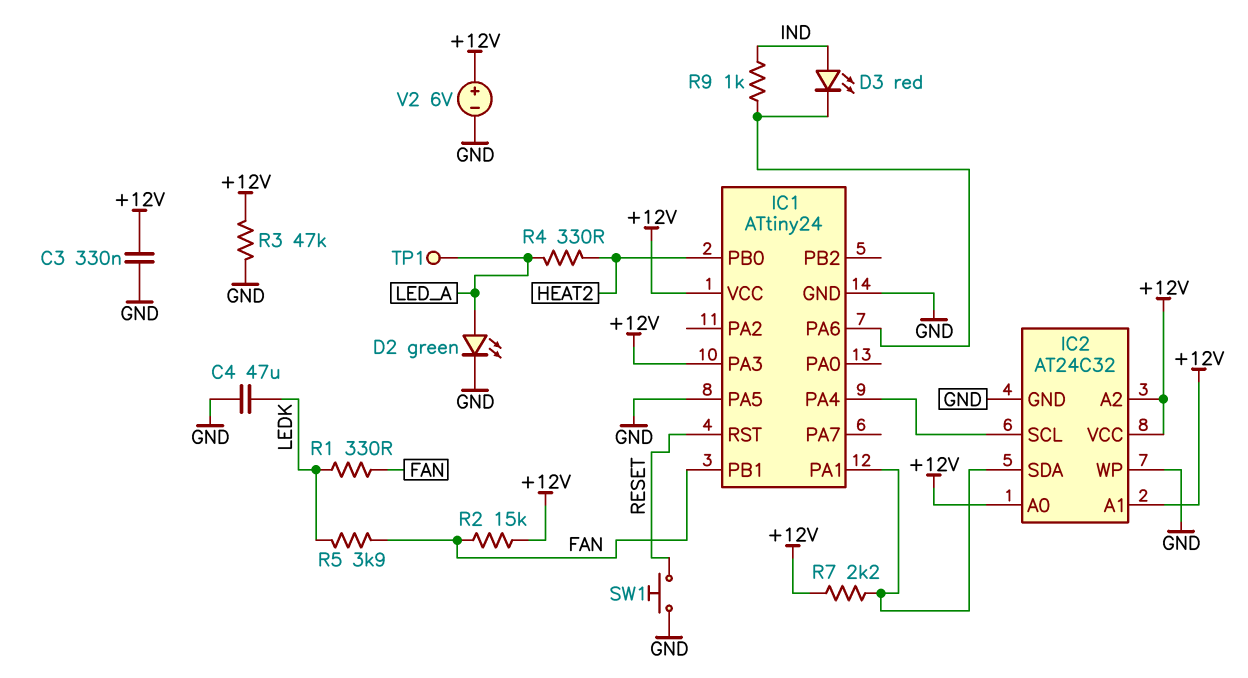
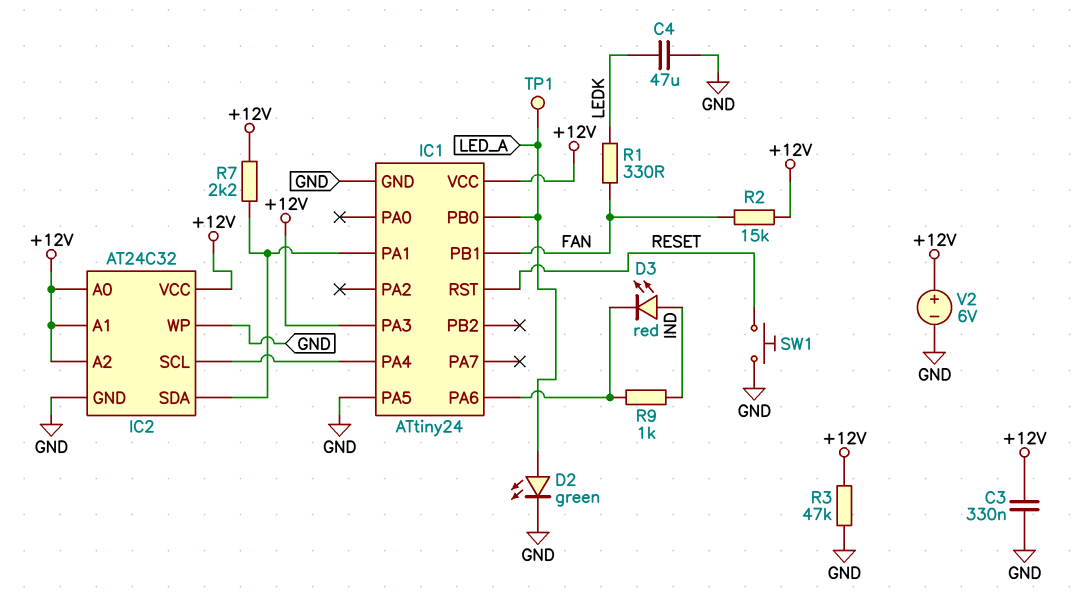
IC1 pin PB0: HEAT2 -> LED_A
R4: 330 (HEAT2, LED_A) -> none
R5: 3.9k (FAN, LEDK) -> none

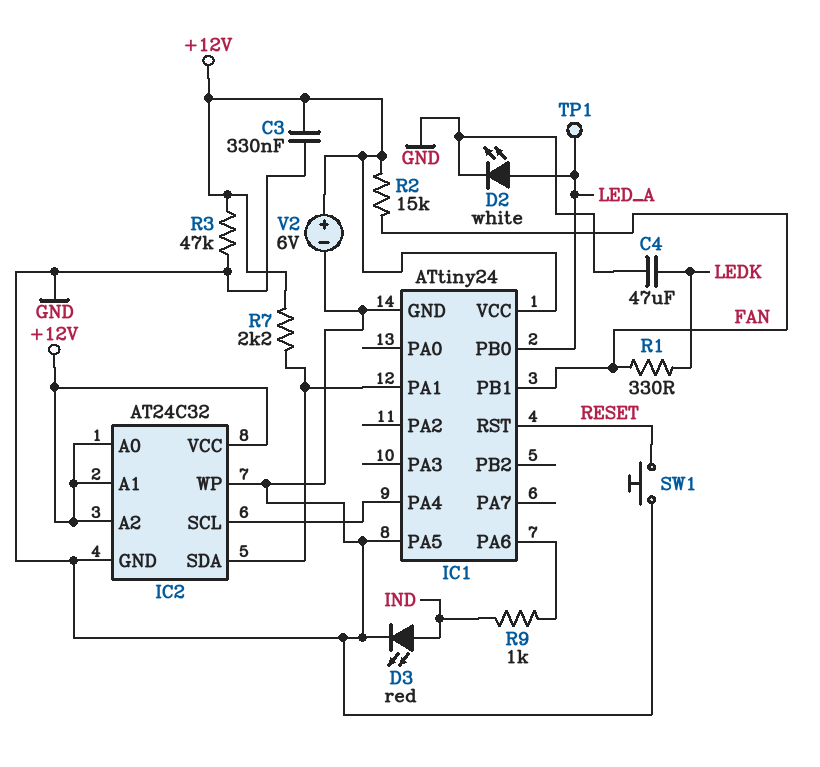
D2: LED green (A LED_A, K GND) -> LED white (A LED_A, K GND)
D3: LED red (A IND, K IC1/PA6) -> LED red (A IND, K GND)
IC1 pin PA3: +12V -> none

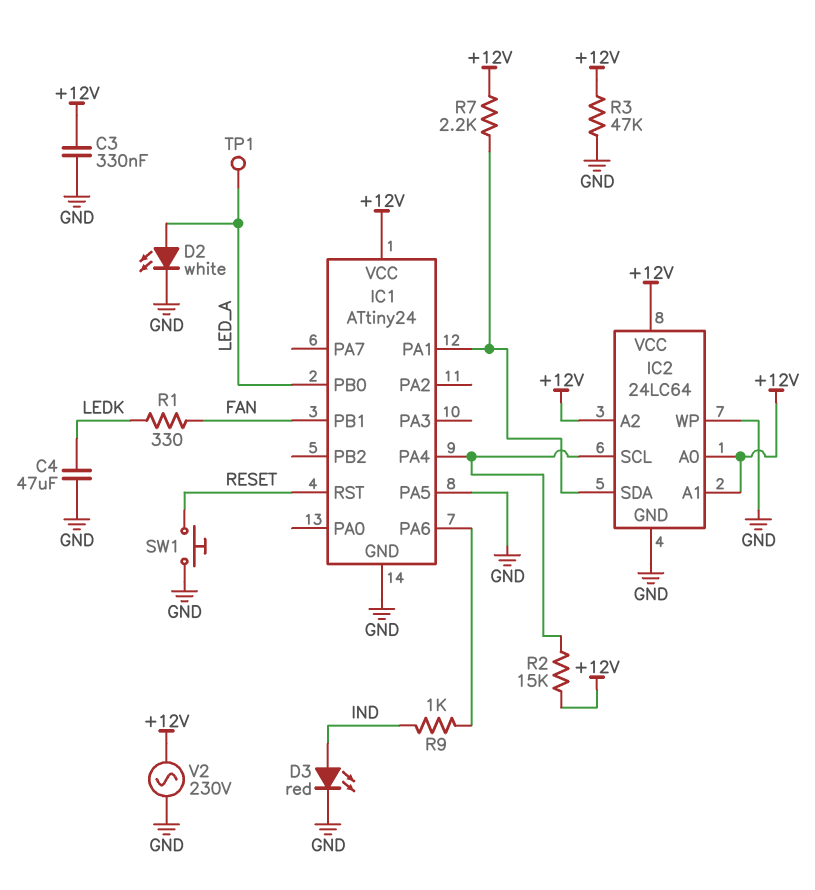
IC2: AT24C32 -> 24LC64
R2: 15k (+12V, FAN) -> 15k (+12V, IC1/PA4)
V2: 6V (plus +12V, minus GND) -> AC 230V (+12V, GND)

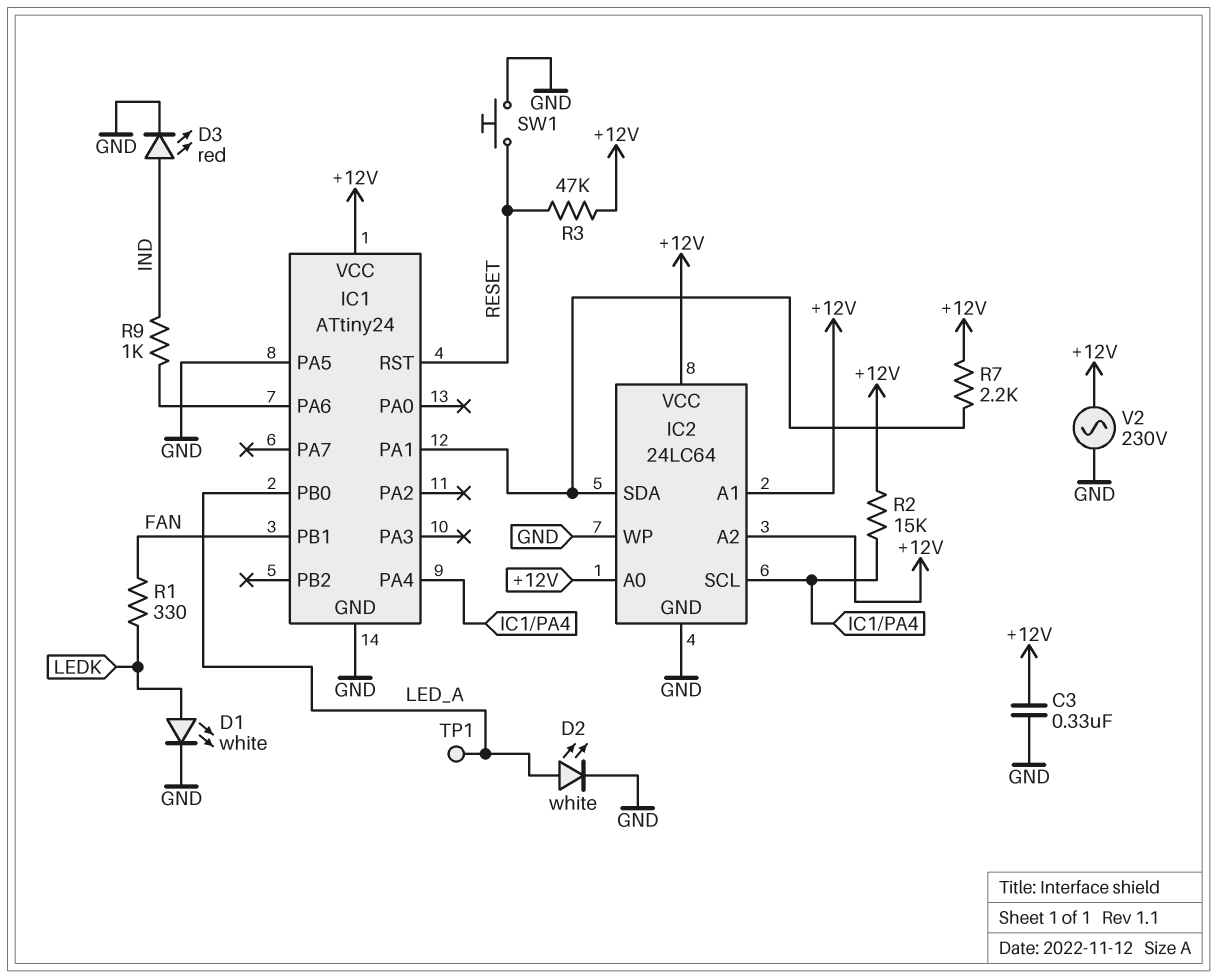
C4: 47uF (GND, LEDK) -> none
D1: none -> LED white (A LEDK, K GND)
R3: 47k (+12V, GND) -> 47k (+12V, RESET)

